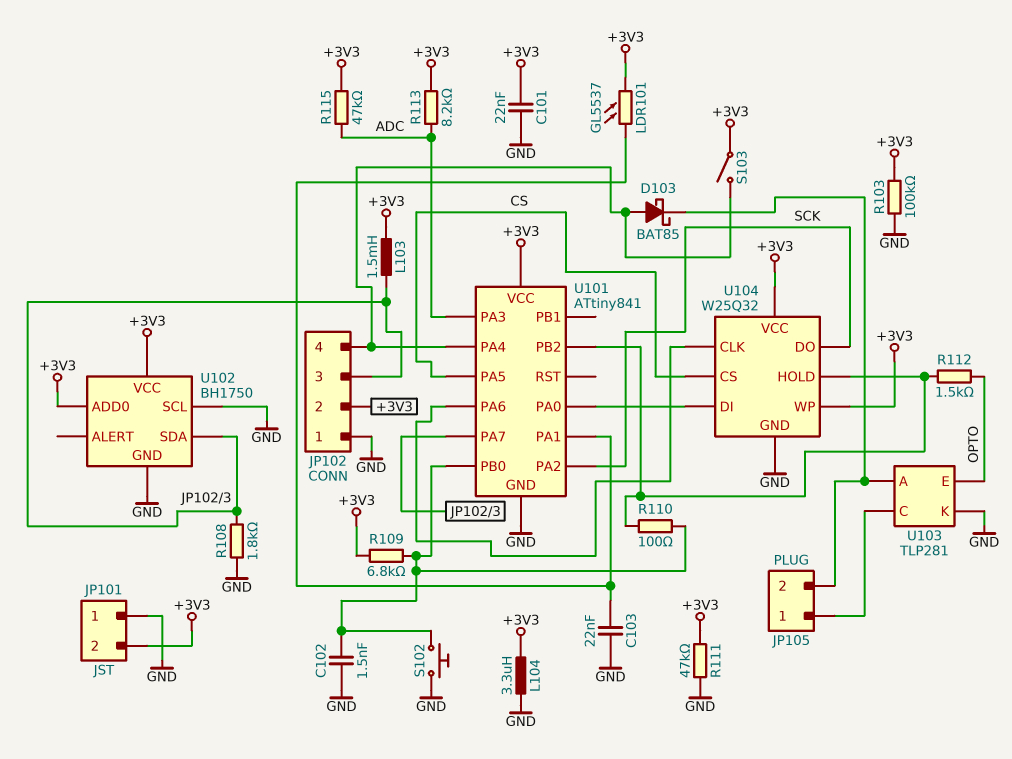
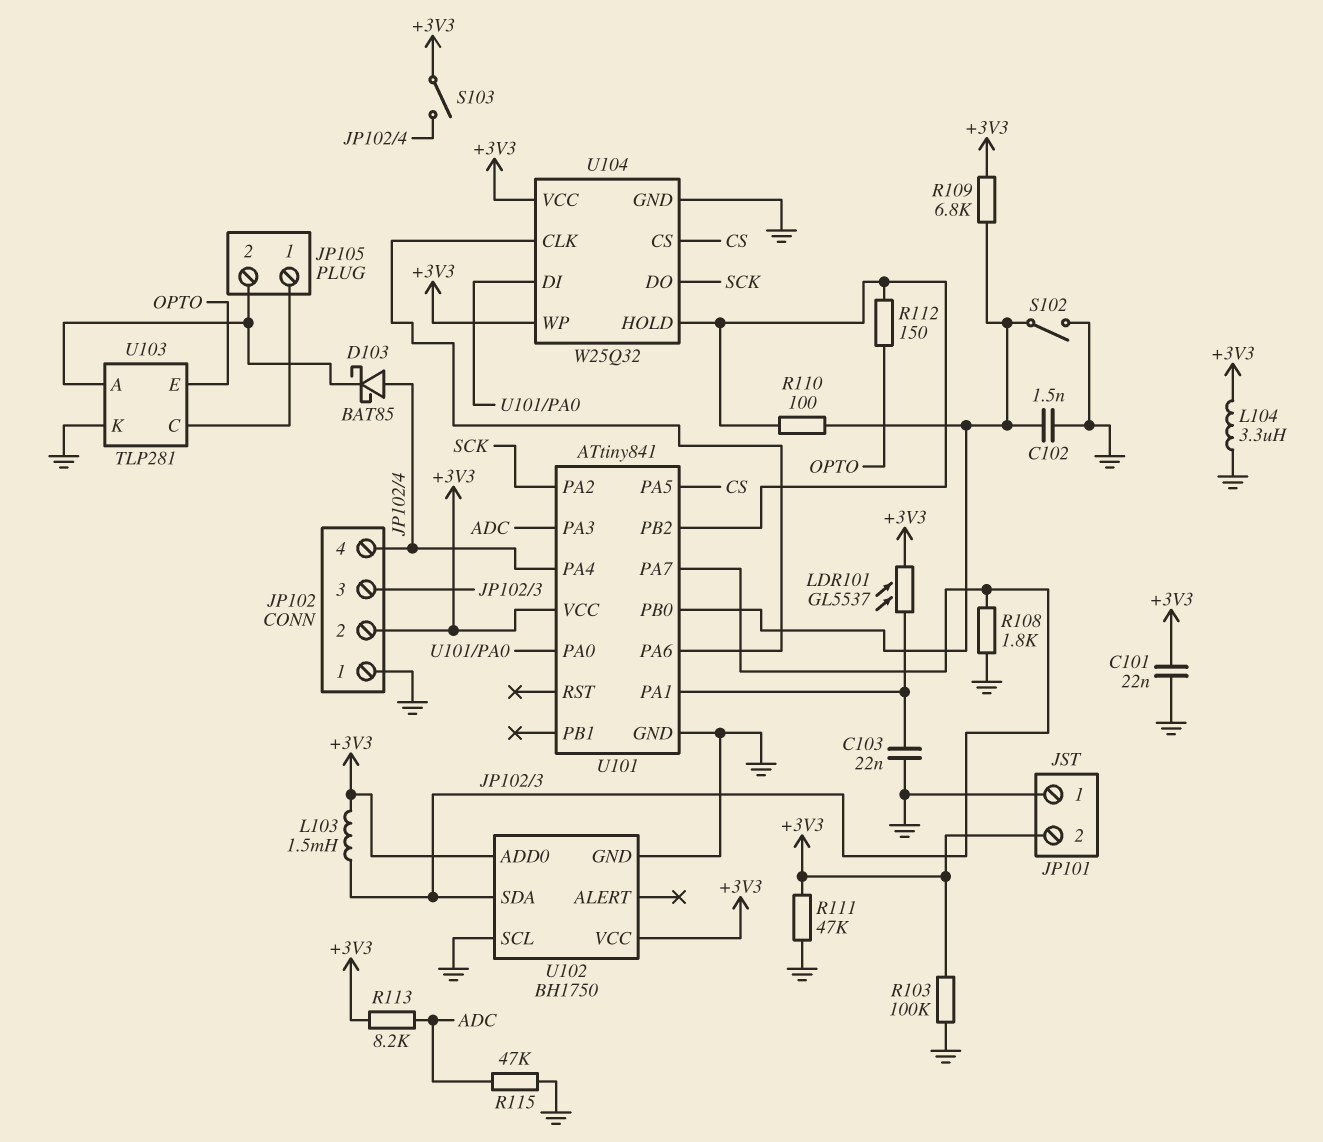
R112: 1.5k (OPTO, U101/PB2) -> 150 (OPTO, U101/PB2)
R115: 47k (+3V3, ADC) -> 47k (ADC, GND)
S102: button (GND, U101/PB0) -> switch (GND, U101/PB0)

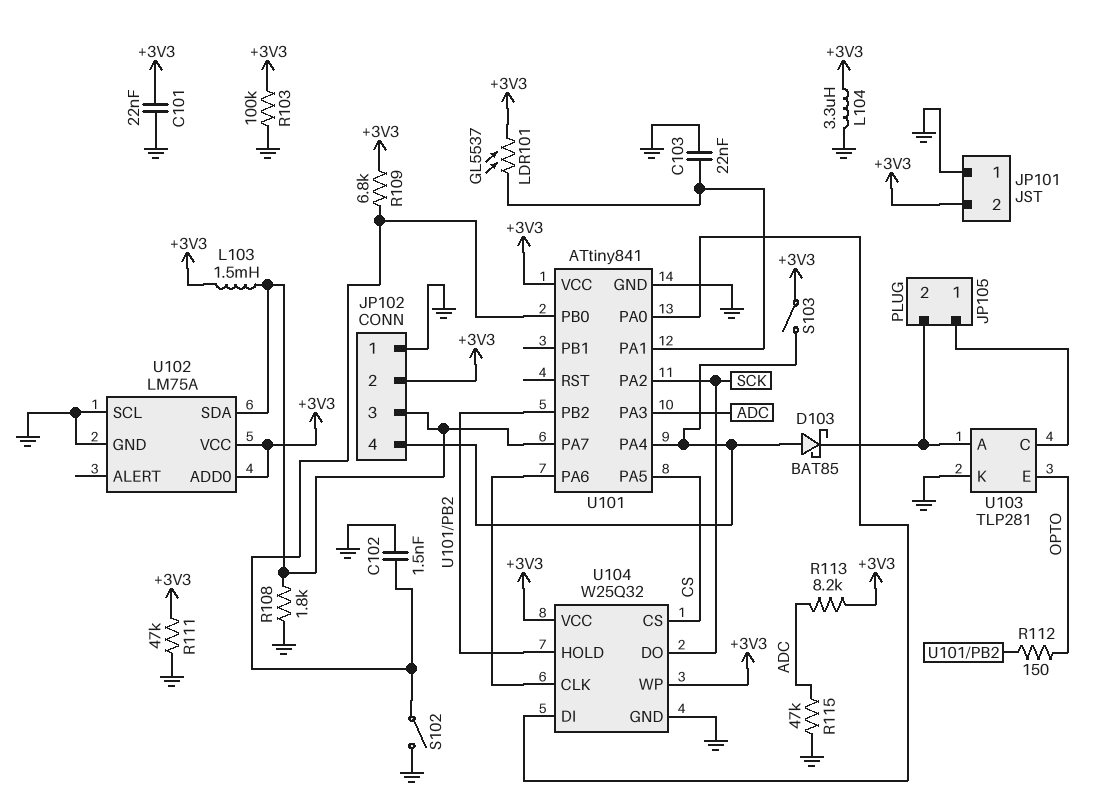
R110: 100 (U101/PB0, U101/PB2) -> none
U102: BH1750 -> LM75A

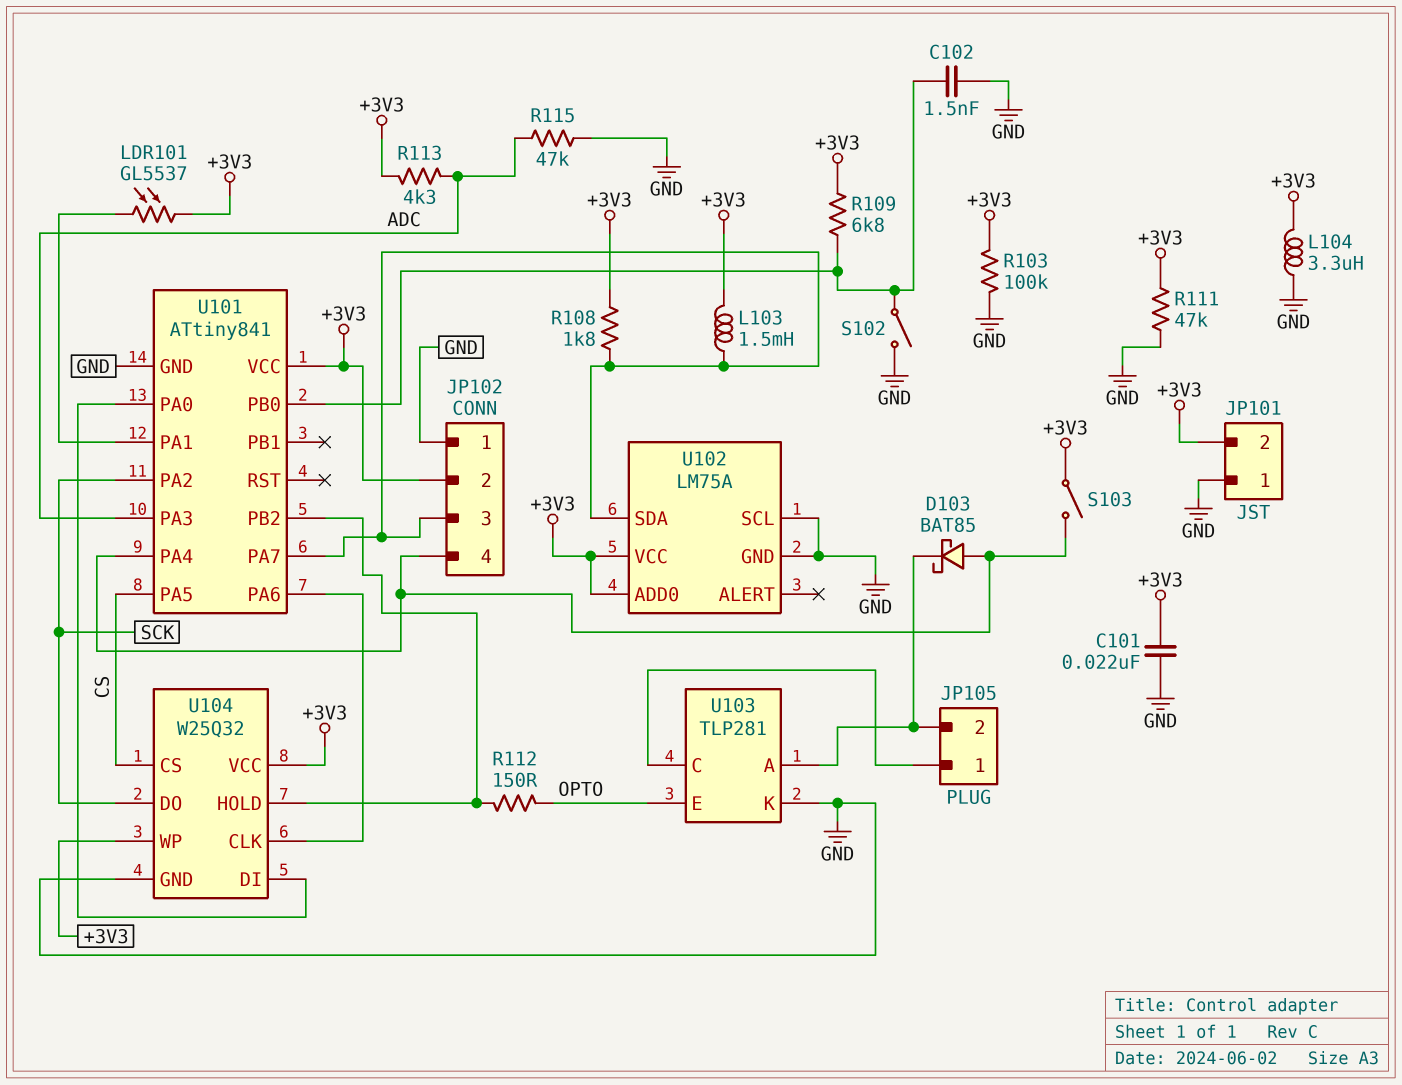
C103: 22nF (GND, U101/PA1) -> none
R108: 1.8k (GND, JP102/3) -> 1.8k (+3V3, JP102/3)
R113: 8.2k (+3V3, ADC) -> 4.3k (+3V3, ADC)

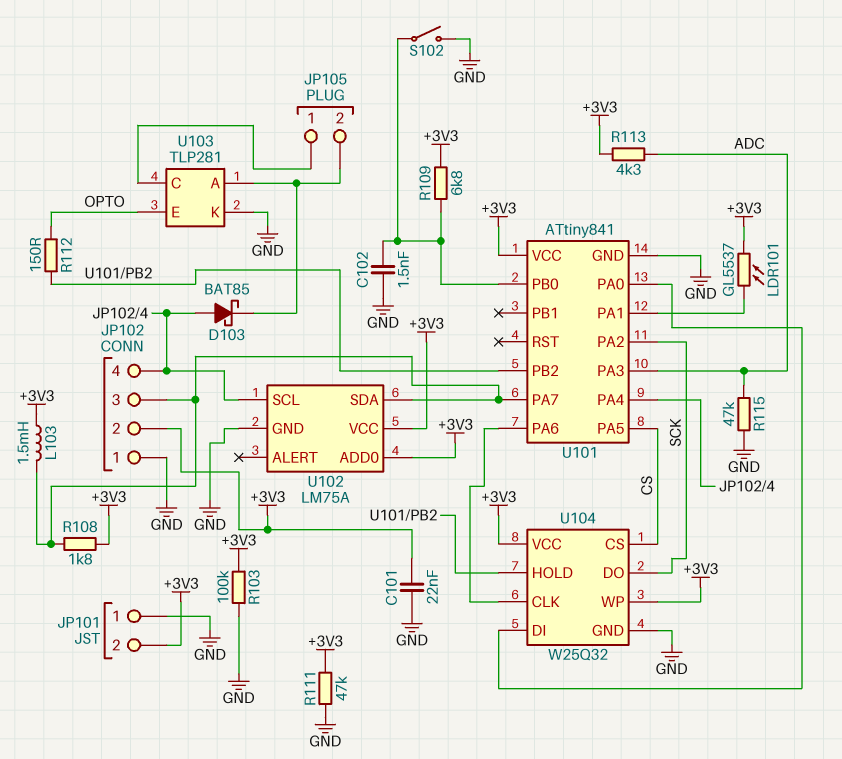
L104: 3.3uH (+3V3, GND) -> none
S103: switch (+3V3, JP102/4) -> none
U102 pin SCL: GND -> JP102/4

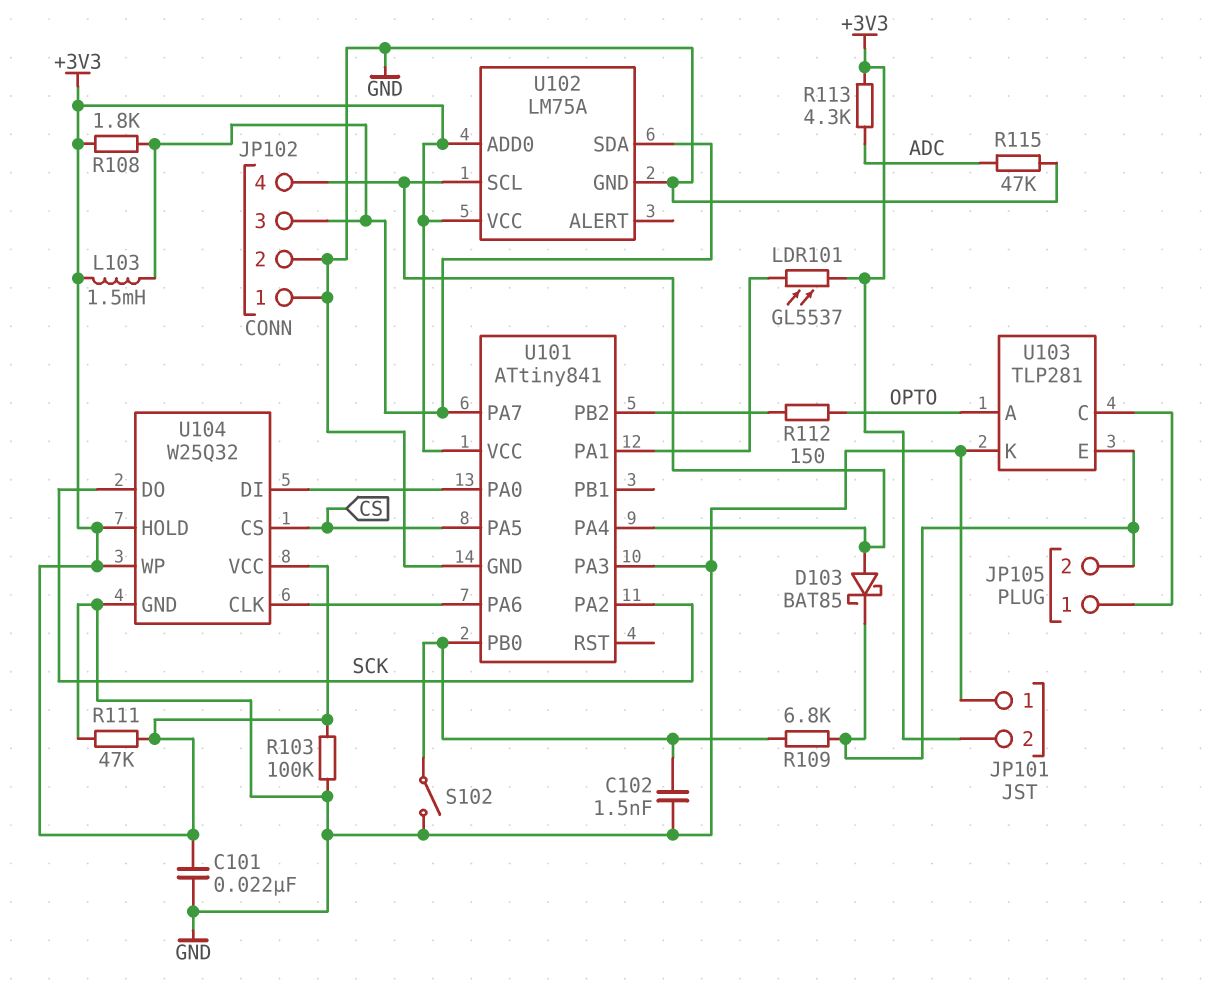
JP102 pin 2: +3V3 -> GND
R109: 6.8k (+3V3, U101/PB0) -> 6.8k (JP105/2, U101/PB0)
U101 pin PA3: ADC -> GND
U103 pin A: JP105/2 -> OPTO
U103 pin E: OPTO -> JP105/2
U104 pin HOLD: U101/PB2 -> +3V3

